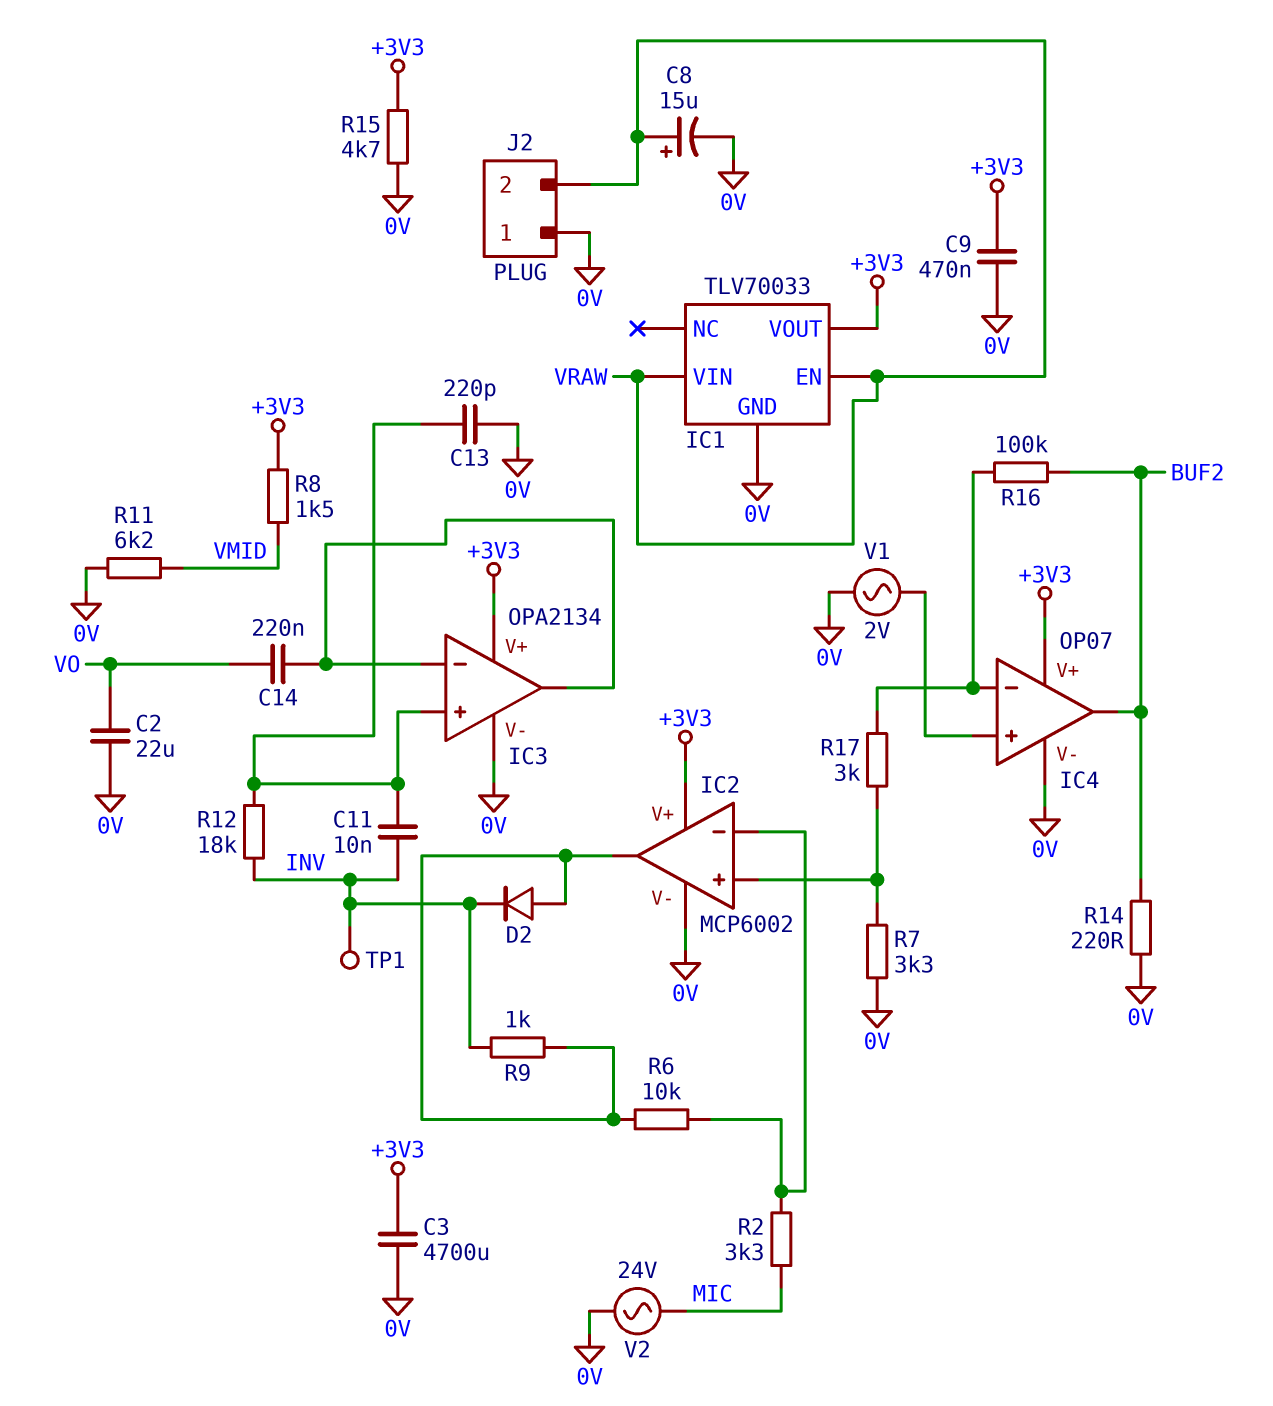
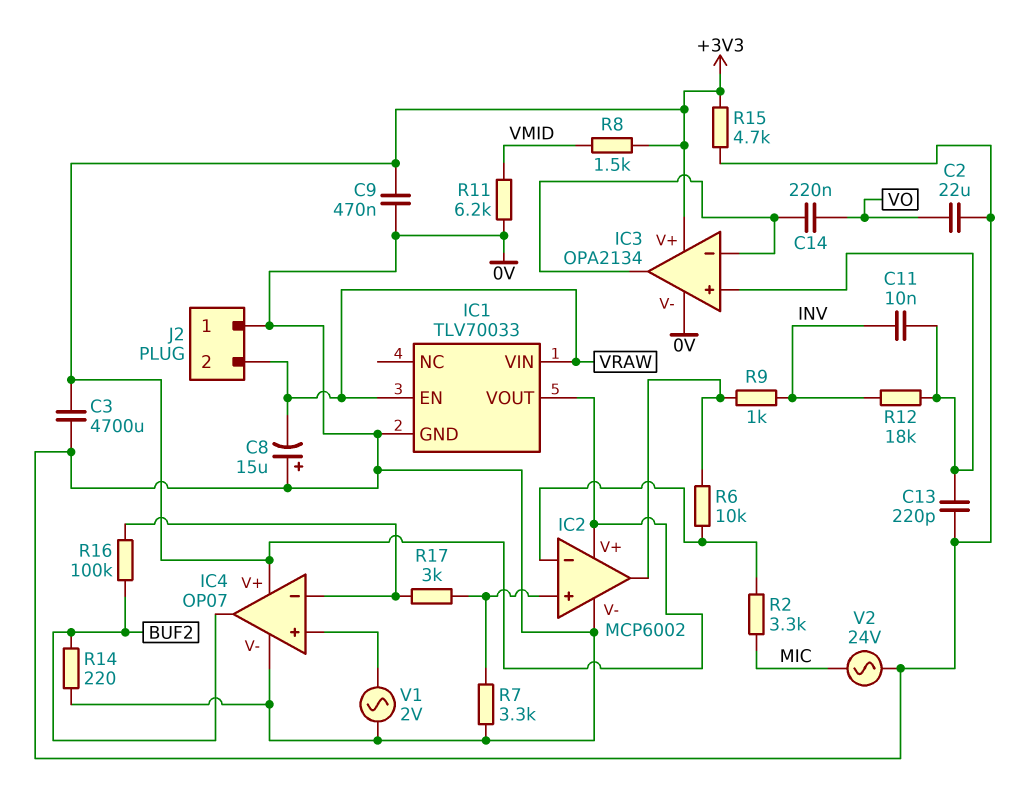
C8: 15uF (plus VRAW, minus 0V) -> 15uF (plus 0V, minus VRAW)
D2: diode (A IC2/out, K INV) -> none
TP1: test point (INV) -> none

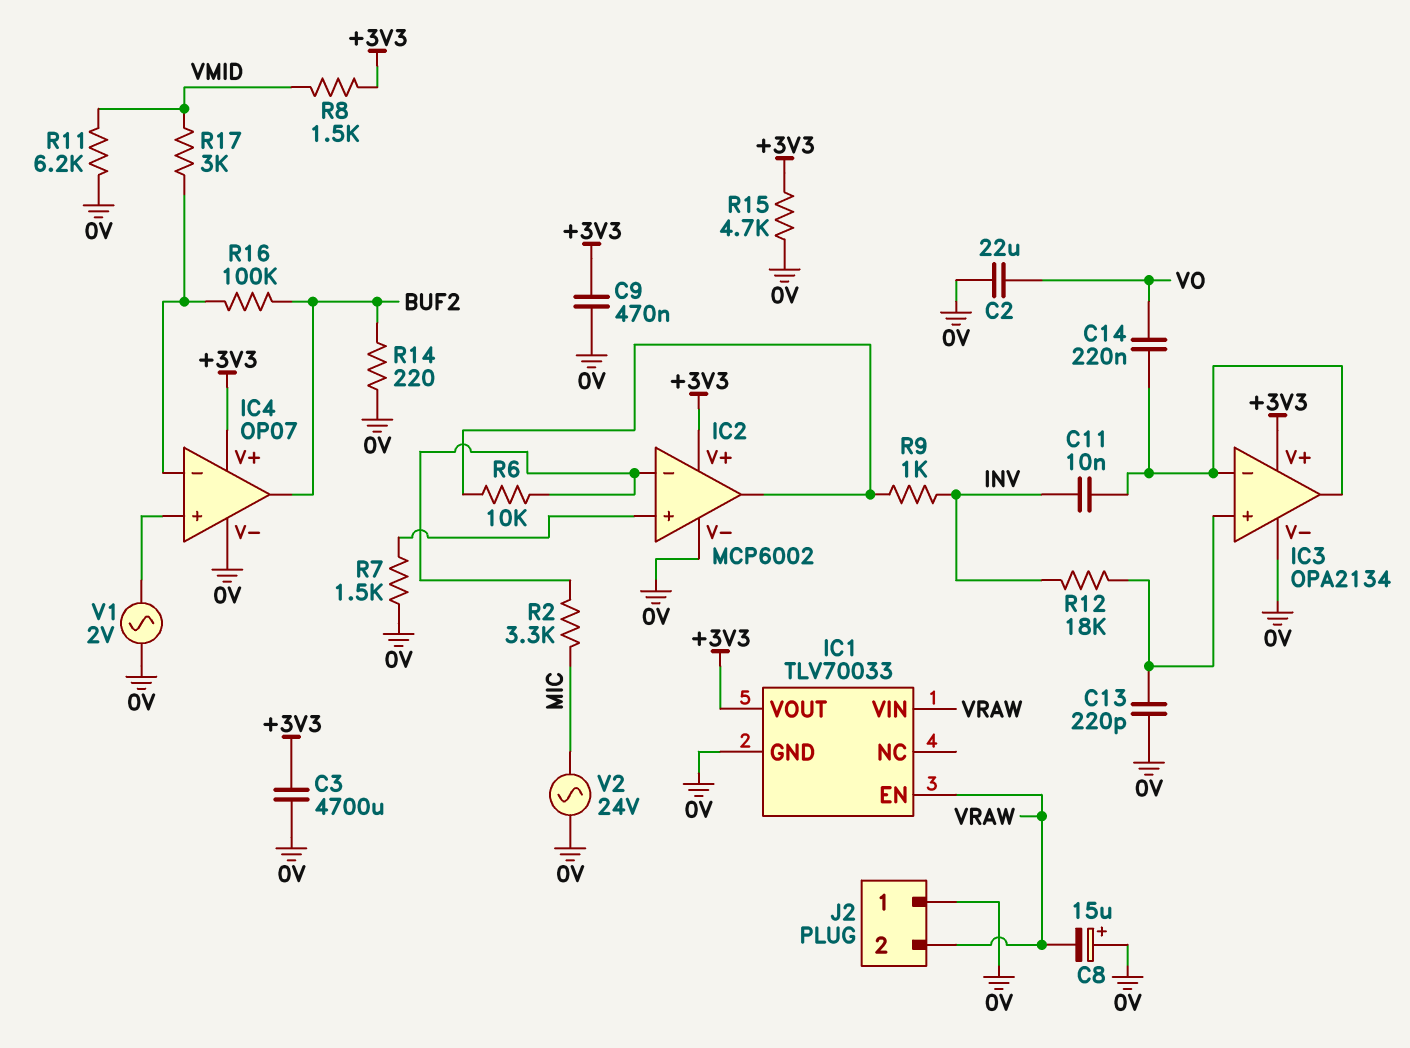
C11: 10nF (IC3/in+, INV) -> 10nF (IC3/in-, INV)
R7: 3.3k (0V, IC2/in+) -> 1.5k (0V, IC2/in+)
R17: 3k (IC2/in+, IC4/in-) -> 3k (IC4/in-, VMID)

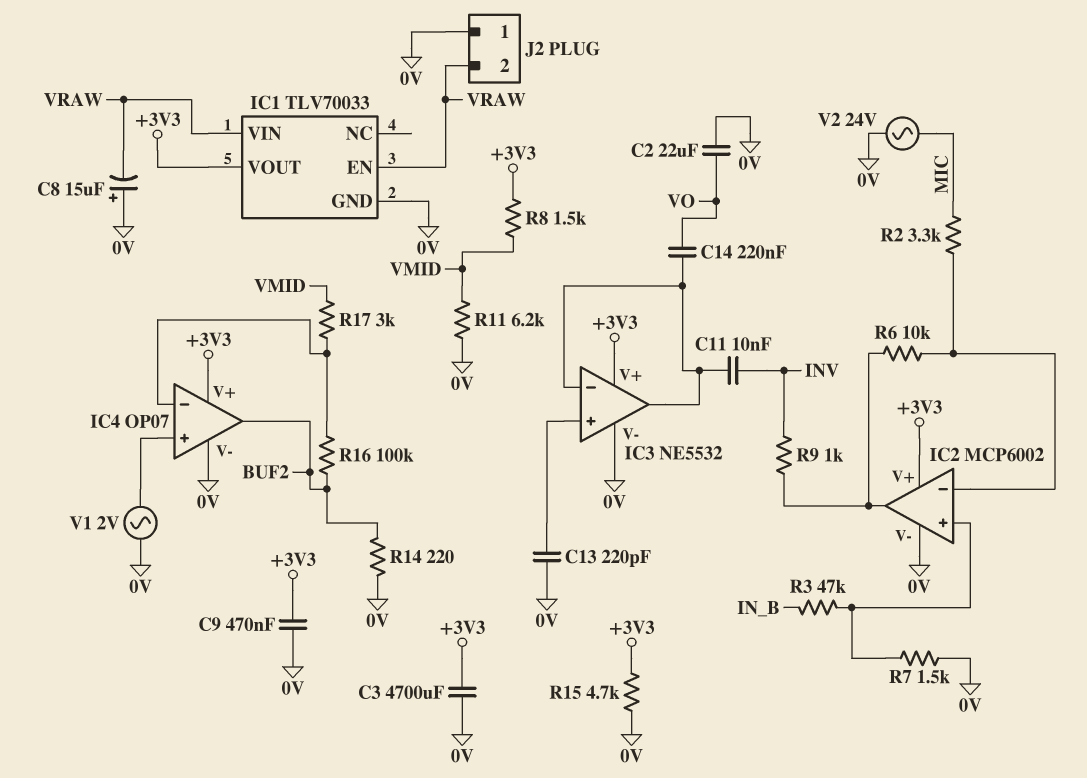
IC3: OPA2134 -> NE5532
R3: none -> 47k (IC2/in+, IN_B)
R12: 18k (IC3/in+, INV) -> none

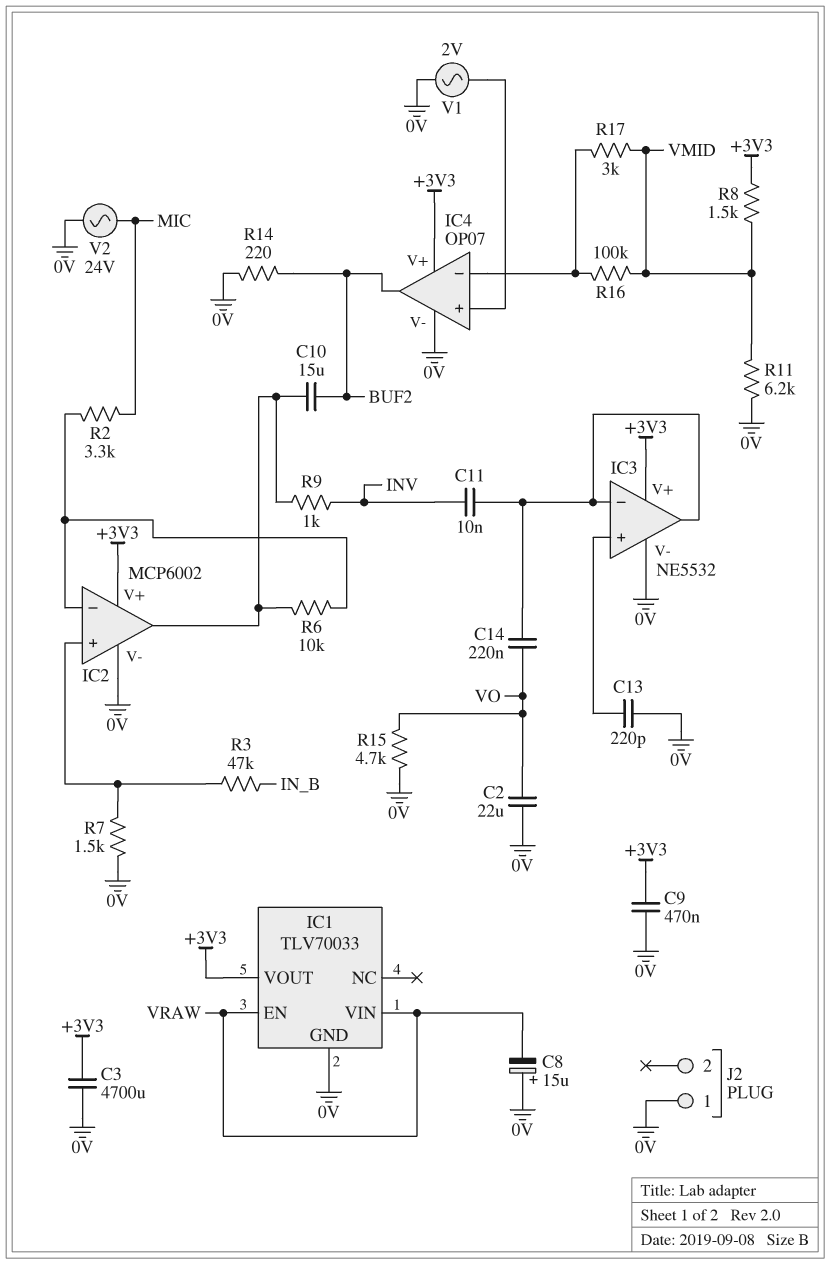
C10: none -> 15uF (BUF2, IC2/out)
J2 pin 2: VRAW -> none
R15: 4.7k (+3V3, 0V) -> 4.7k (0V, VO)
R16: 100k (BUF2, IC4/in-) -> 100k (IC4/in-, VMID)

